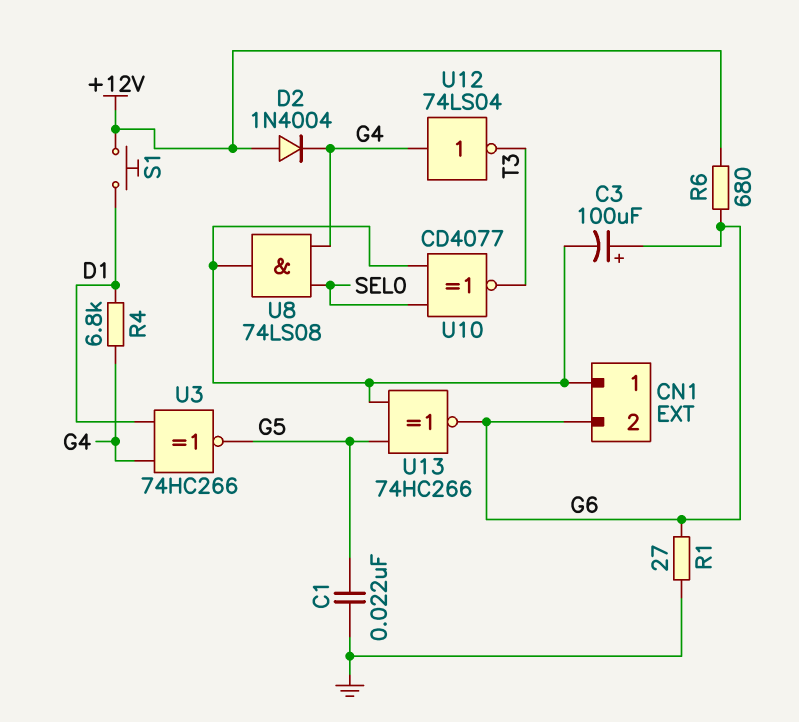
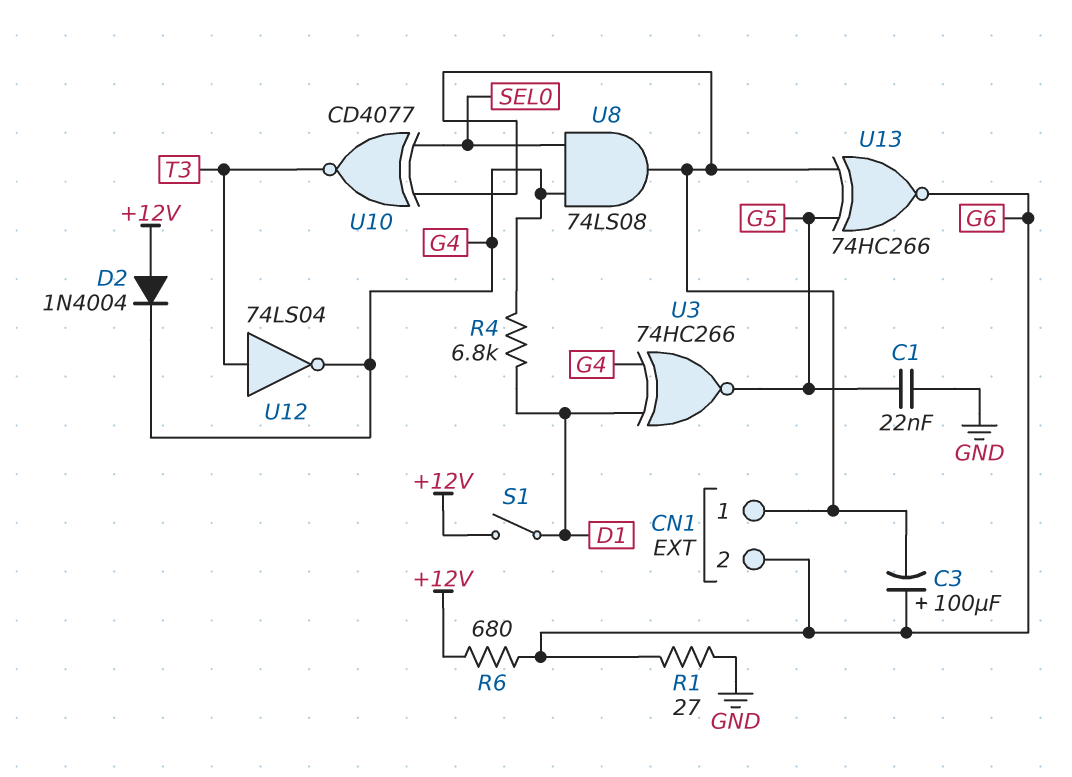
S1: button (+12V, D1) -> switch (+12V, D1)
U12: NOT 74LS04 (in G4, out T3) -> NOT 74LS04 (in T3, out G4)

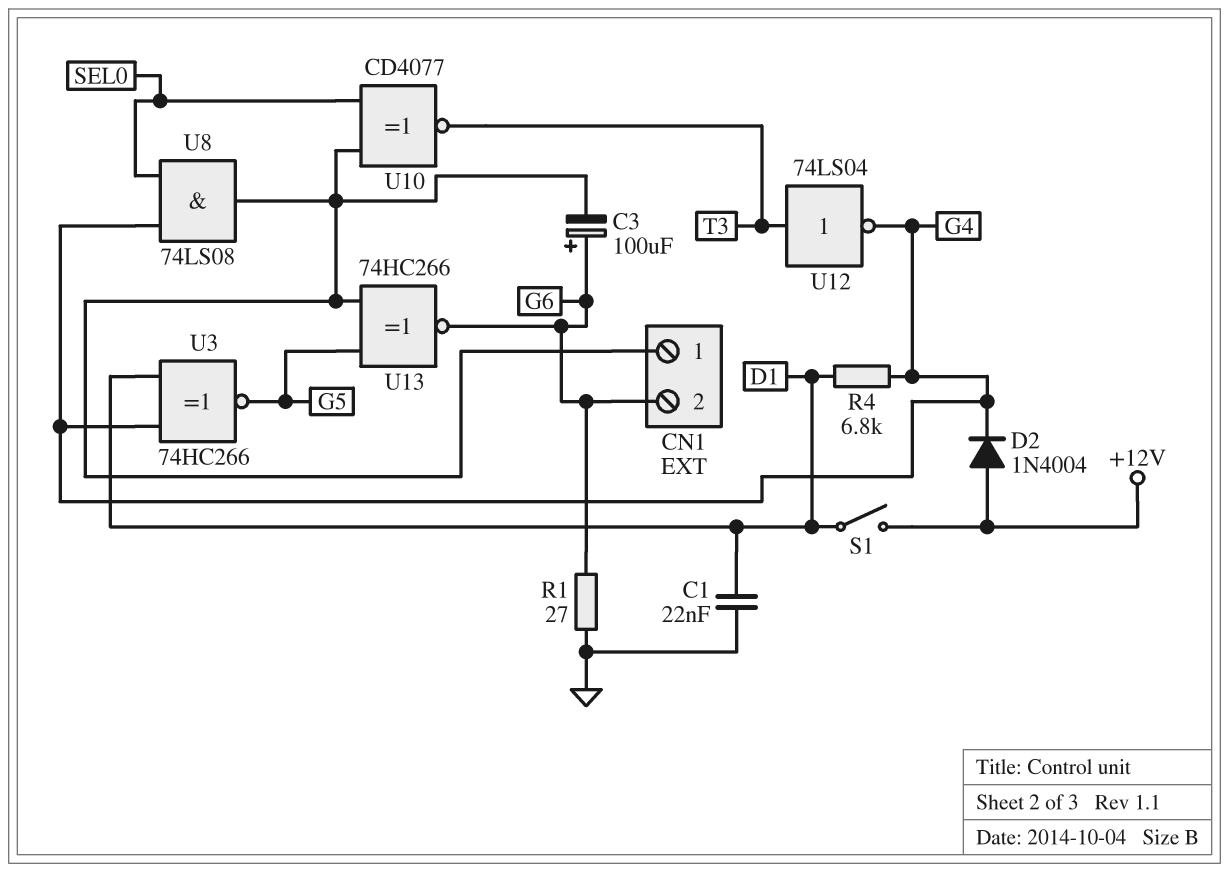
C1: 22nF (G5, GND) -> 22nF (D1, GND)
R6: 680 (+12V, G6) -> none

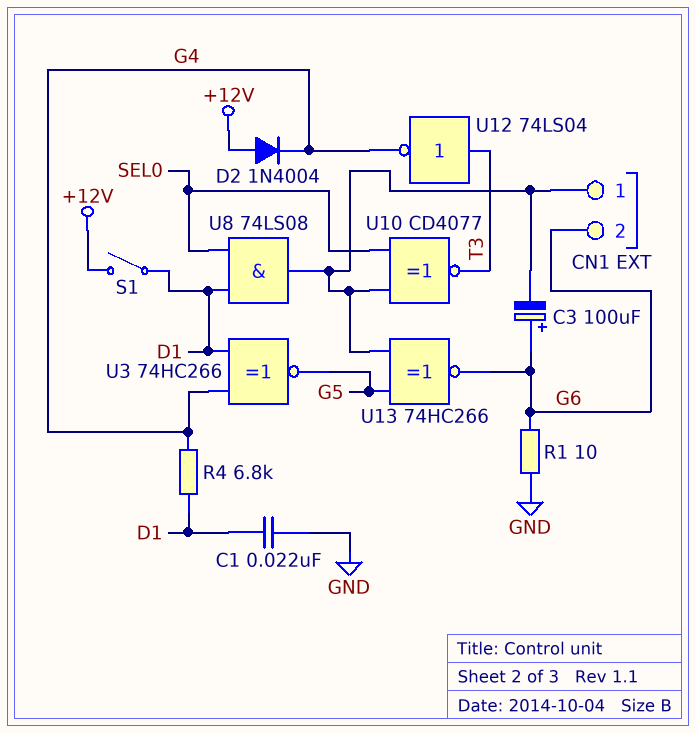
R1: 27 (G6, GND) -> 10 (G6, GND)
U8: AND 74LS08 (in G4, in SEL0, out CN1/1) -> AND 74LS08 (in D1, in SEL0, out CN1/1)

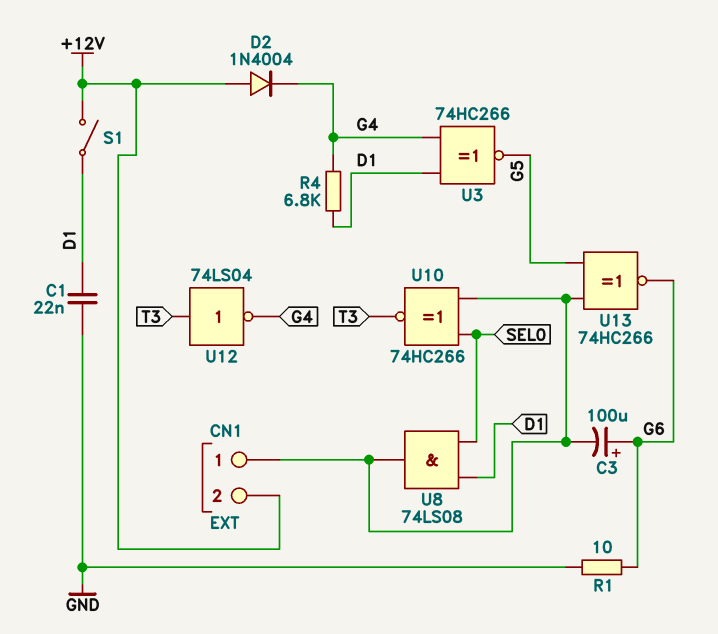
CN1 pin 2: G6 -> +12V
U10: XNOR CD4077 (in CN1/1, in SEL0, out T3) -> XNOR 74HC266 (in CN1/1, in SEL0, out T3)

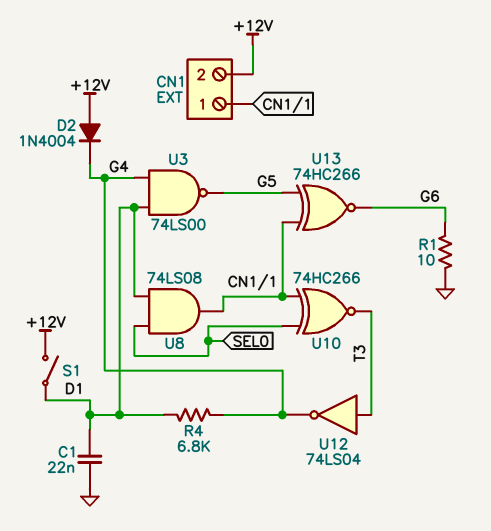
C3: 100uF (plus G6, minus CN1/1) -> none
U3: XNOR 74HC266 (in D1, in G4, out G5) -> NAND 74LS00 (in D1, in G4, out G5)

